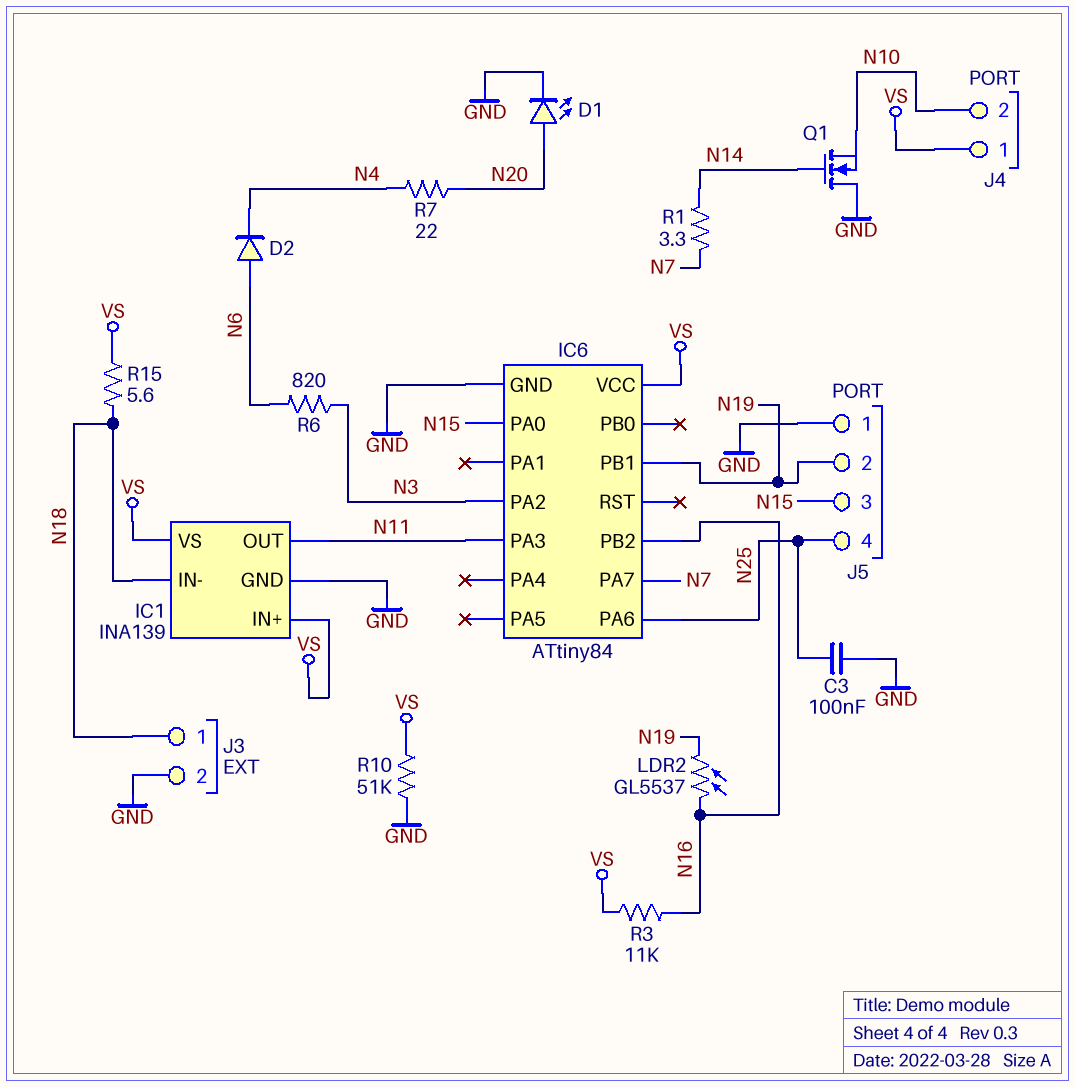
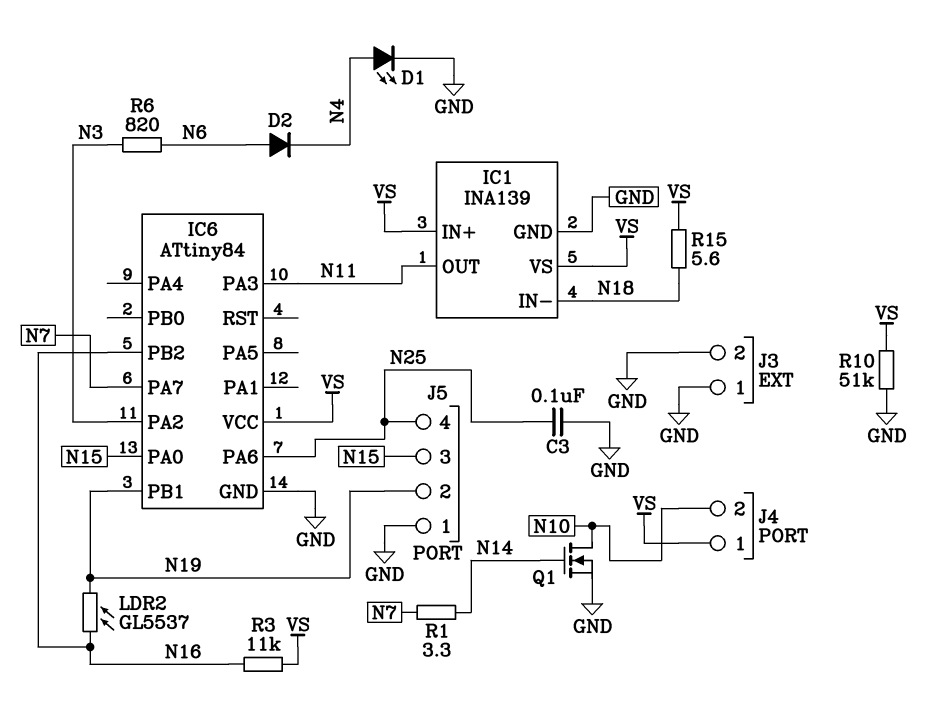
D1: LED (A N20, K GND) -> LED (A N4, K GND)
J3 pin 1: N18 -> GND
Q1: NMOS (G N14, D GND, S N10) -> NMOS (G N14, D N10, S GND)
R7: 22 (N4, N20) -> none

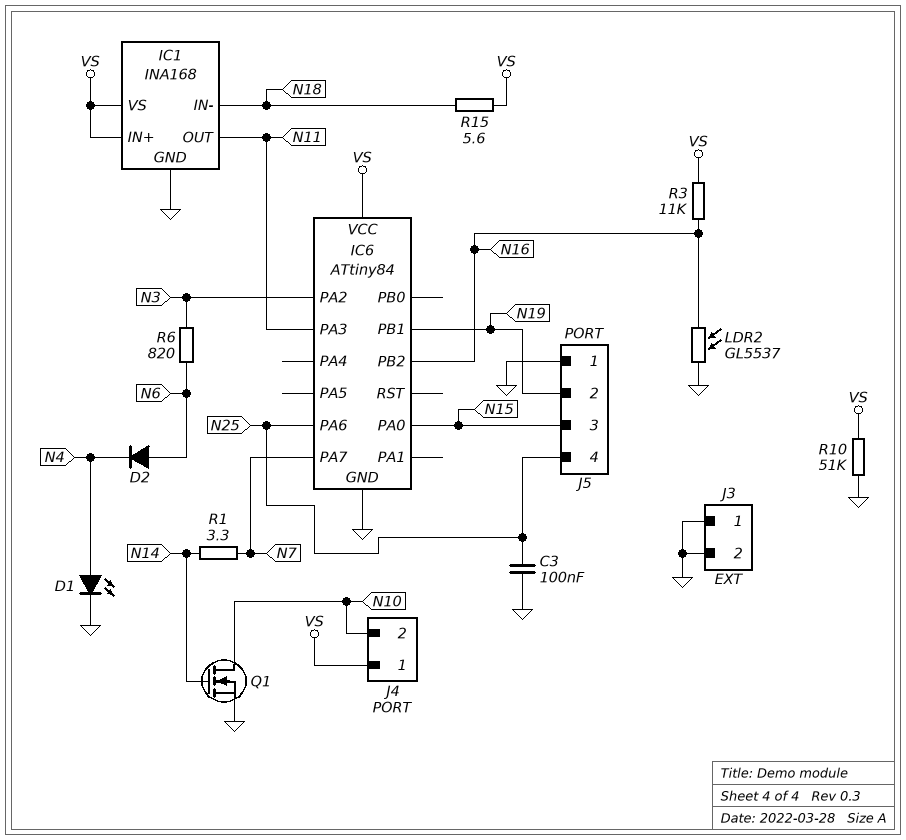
IC1: INA139 -> INA168
LDR2: GL5537 (N16, N19) -> GL5537 (GND, N16)

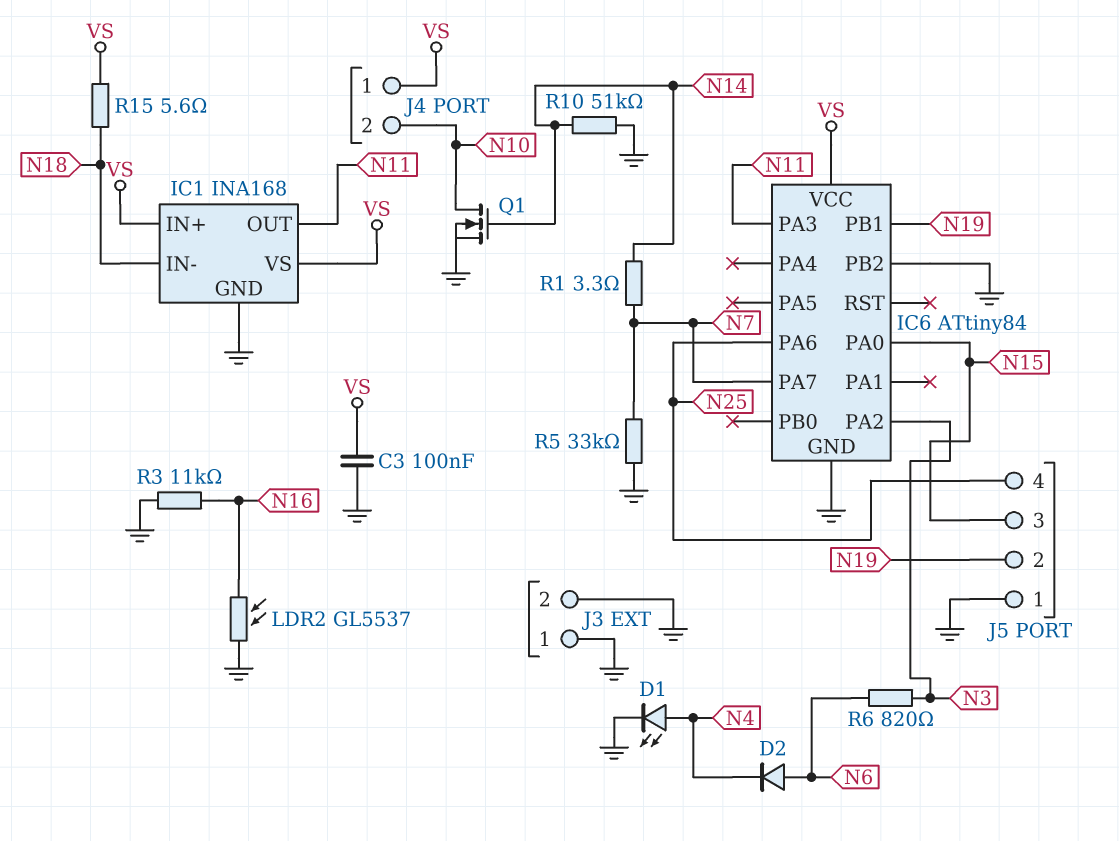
C3: 100nF (GND, N25) -> 100nF (GND, VS)
IC6 pin PB2: N16 -> GND
R3: 11k (N16, VS) -> 11k (GND, N16)
R5: none -> 33k (GND, N7)
R10: 51k (GND, VS) -> 51k (GND, N14)

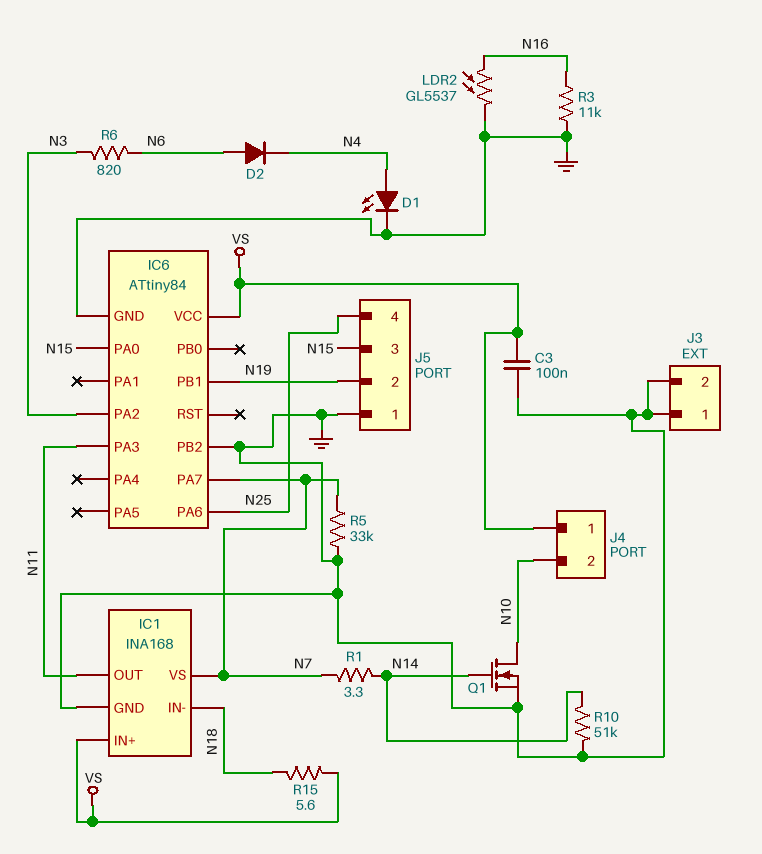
IC1 pin VS: VS -> N7

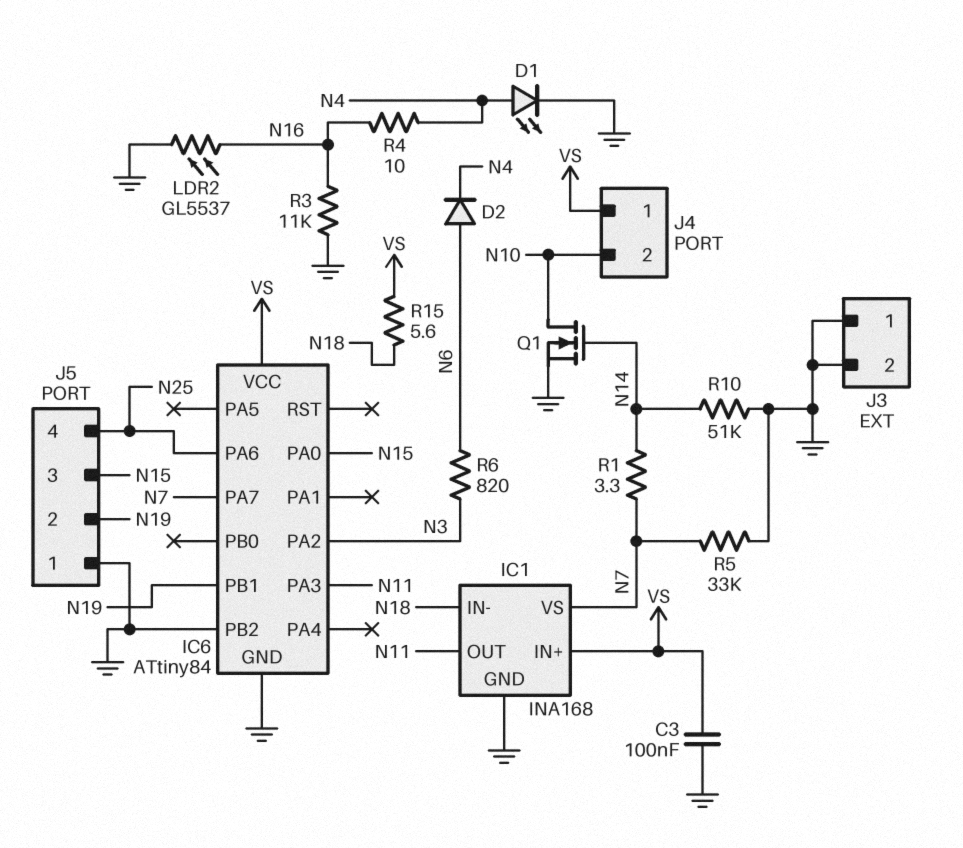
R4: none -> 10 (N4, N16)

